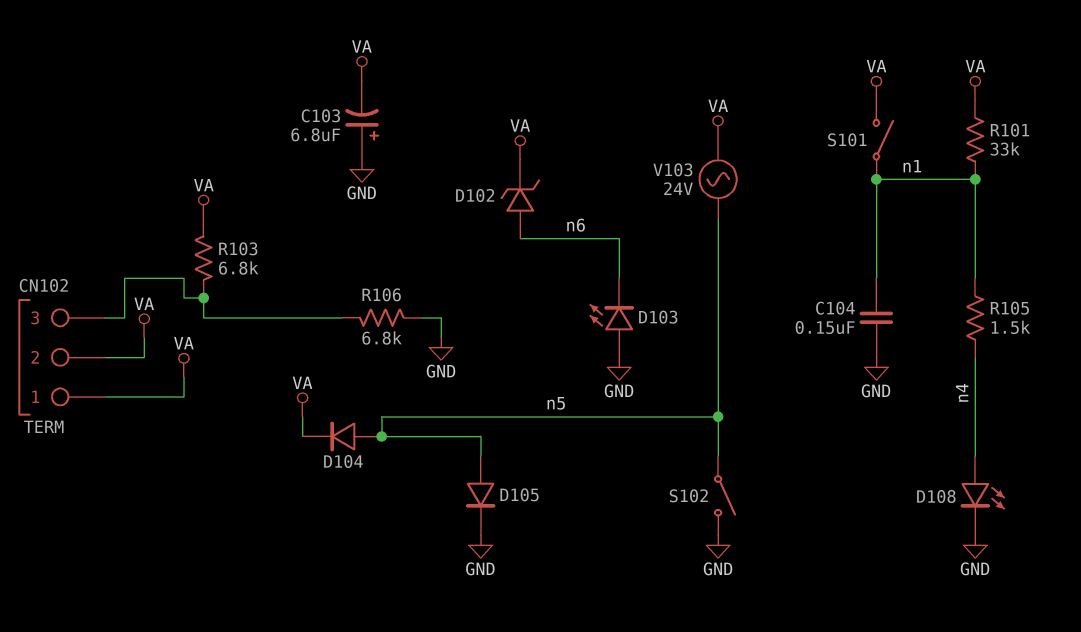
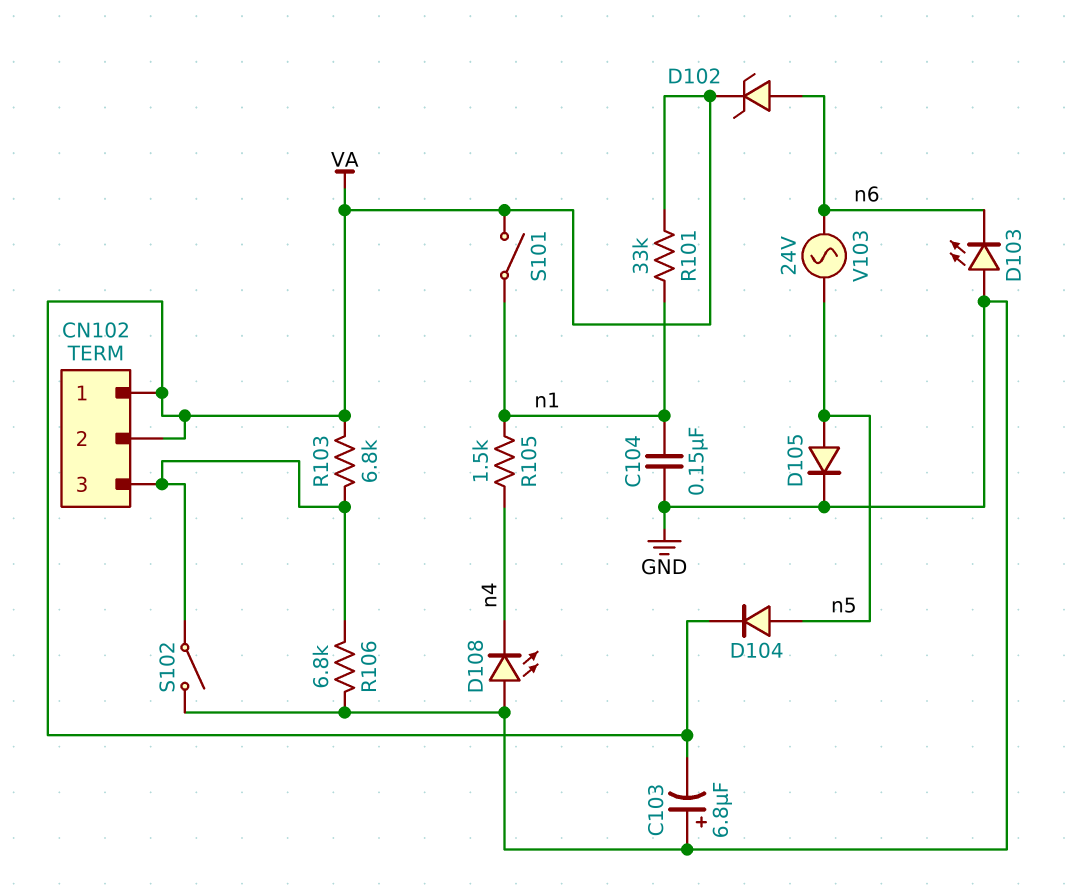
D108: LED (A n4, K GND) -> LED (A GND, K n4)
S102: switch (GND, n5) -> switch (CN102/3, GND)
V103: AC 24V (VA, n5) -> AC 24V (n5, n6)

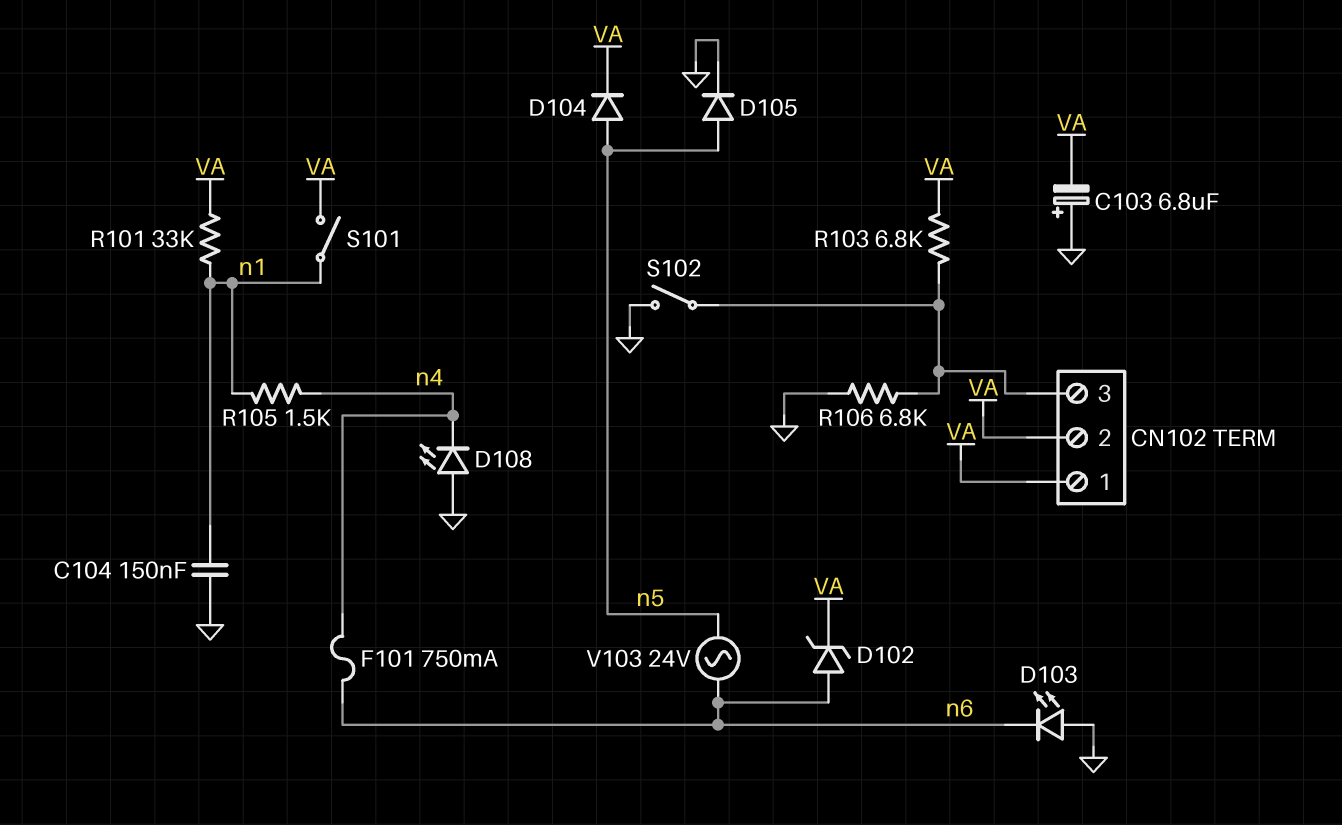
F101: none -> 750mA (n4, n6)

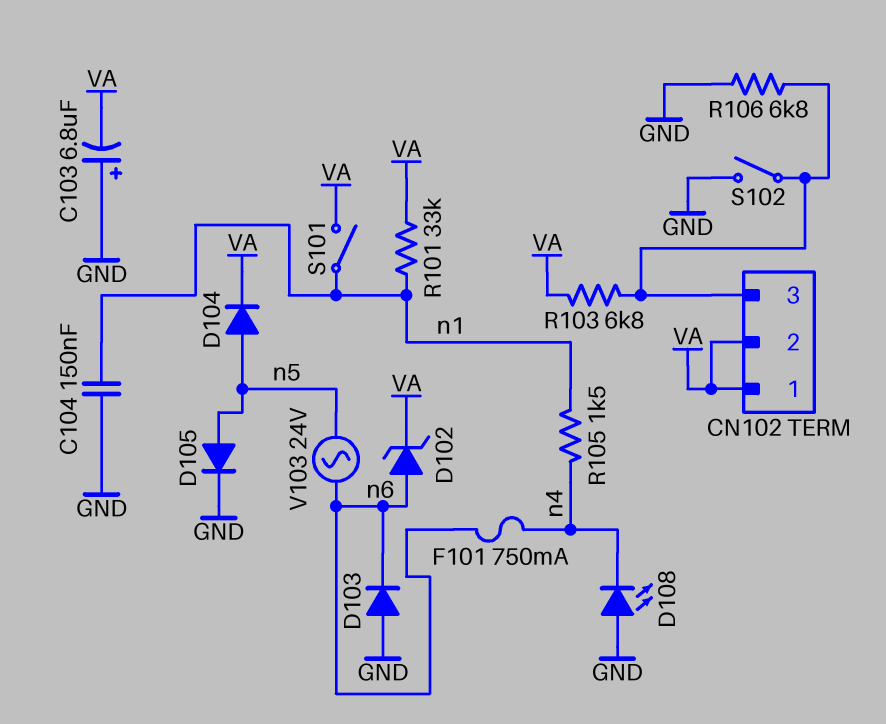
D103: LED (A GND, K n6) -> diode (A GND, K n6)

